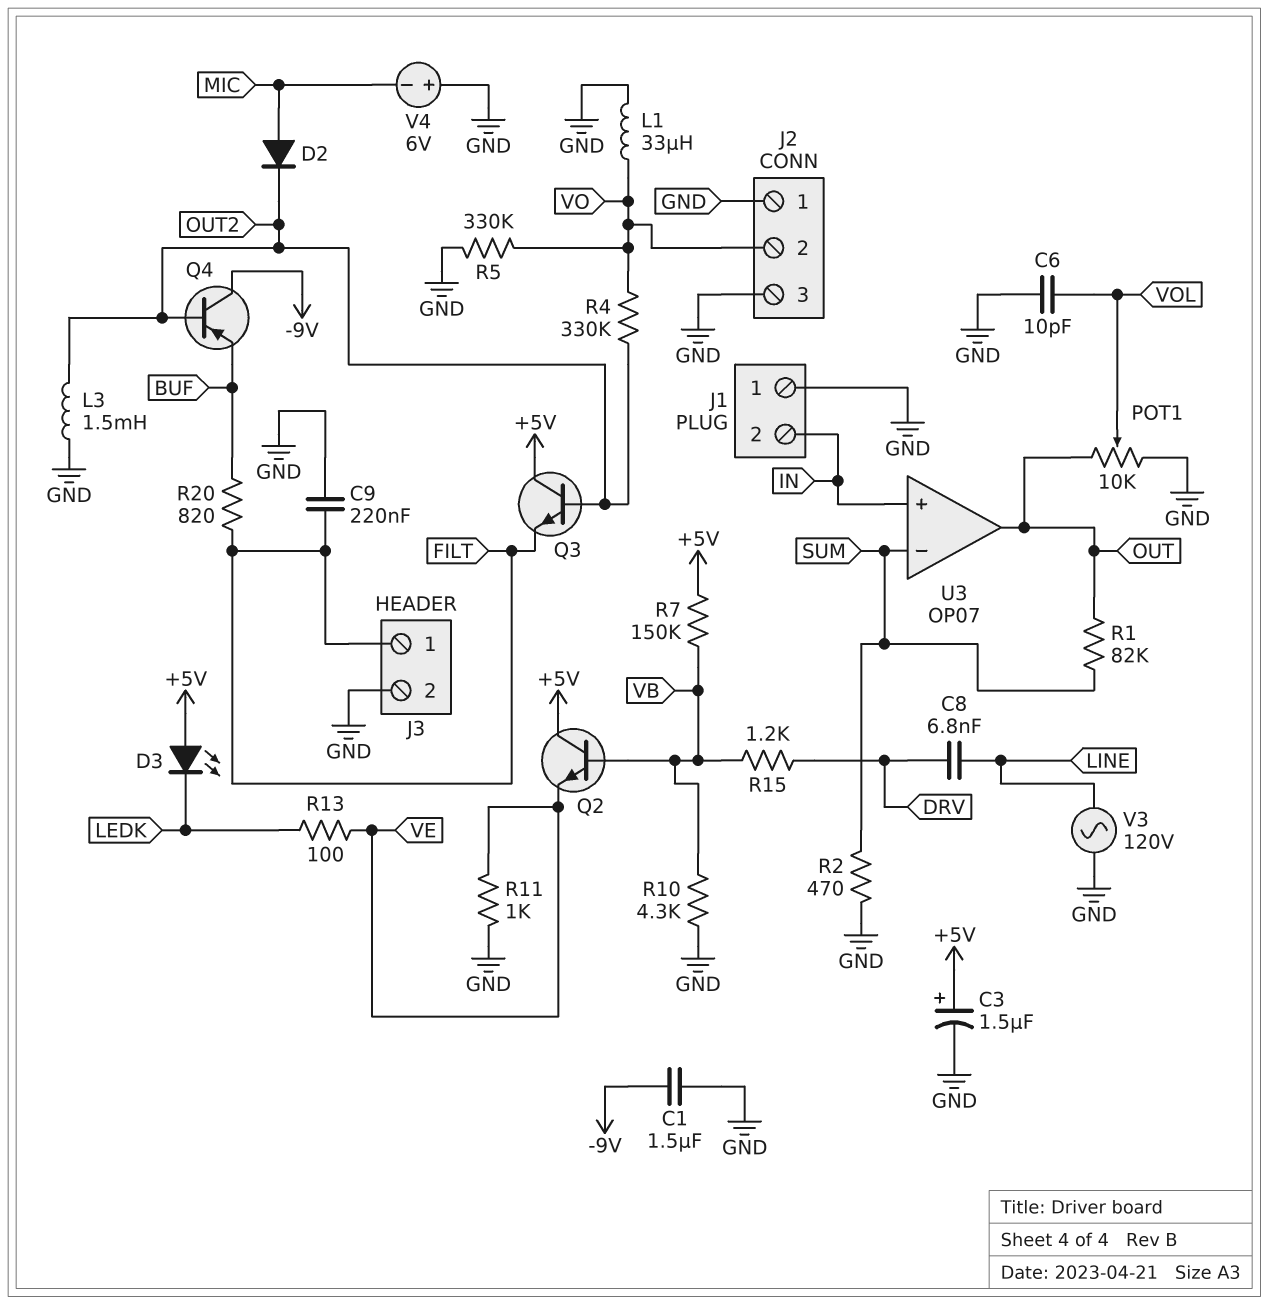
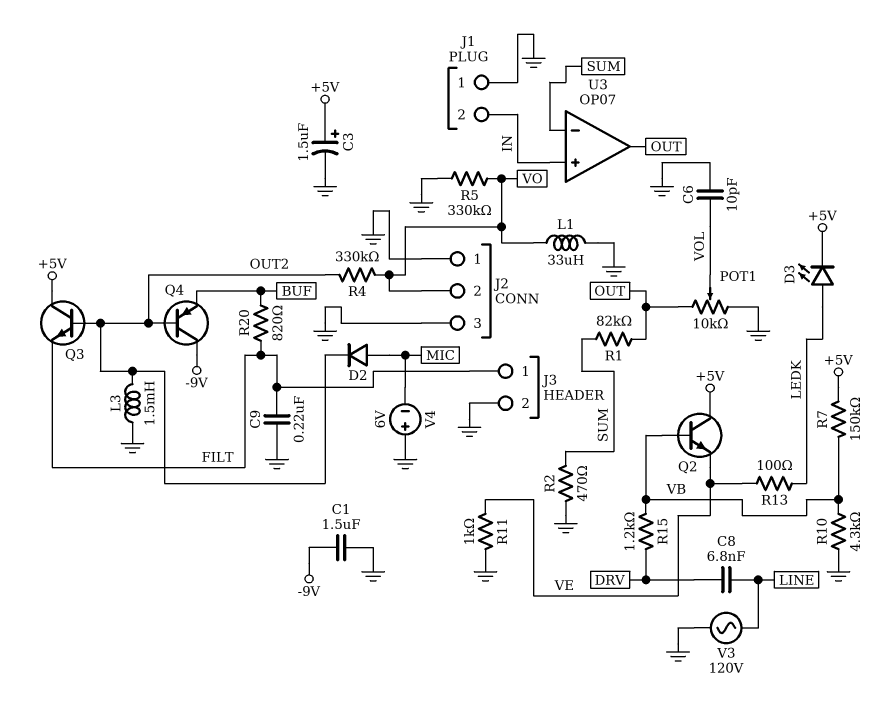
D3: LED (A +5V, K LEDK) -> LED (A LEDK, K +5V)

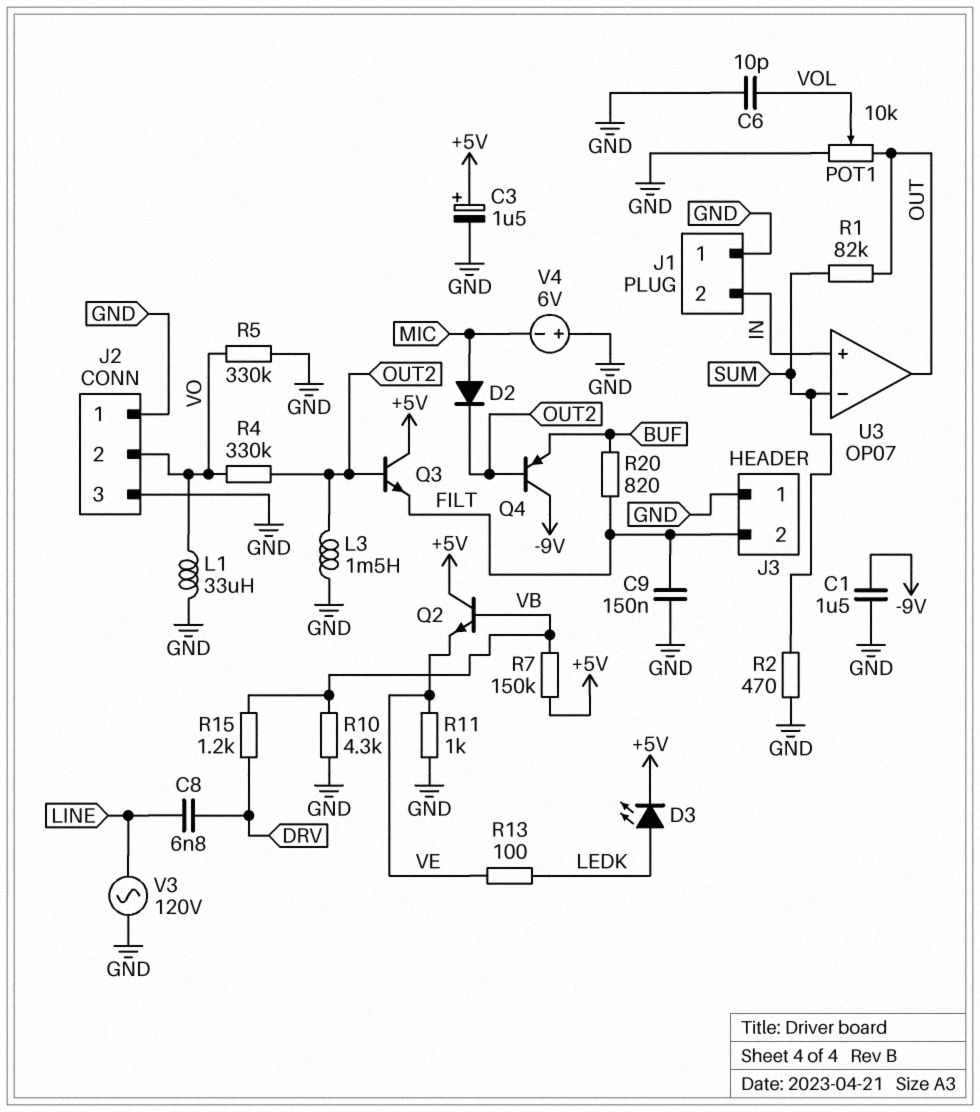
C9: 220nF (FILT, GND) -> 150nF (FILT, GND)
J3 pin 1: FILT -> GND
J3 pin 2: GND -> FILT

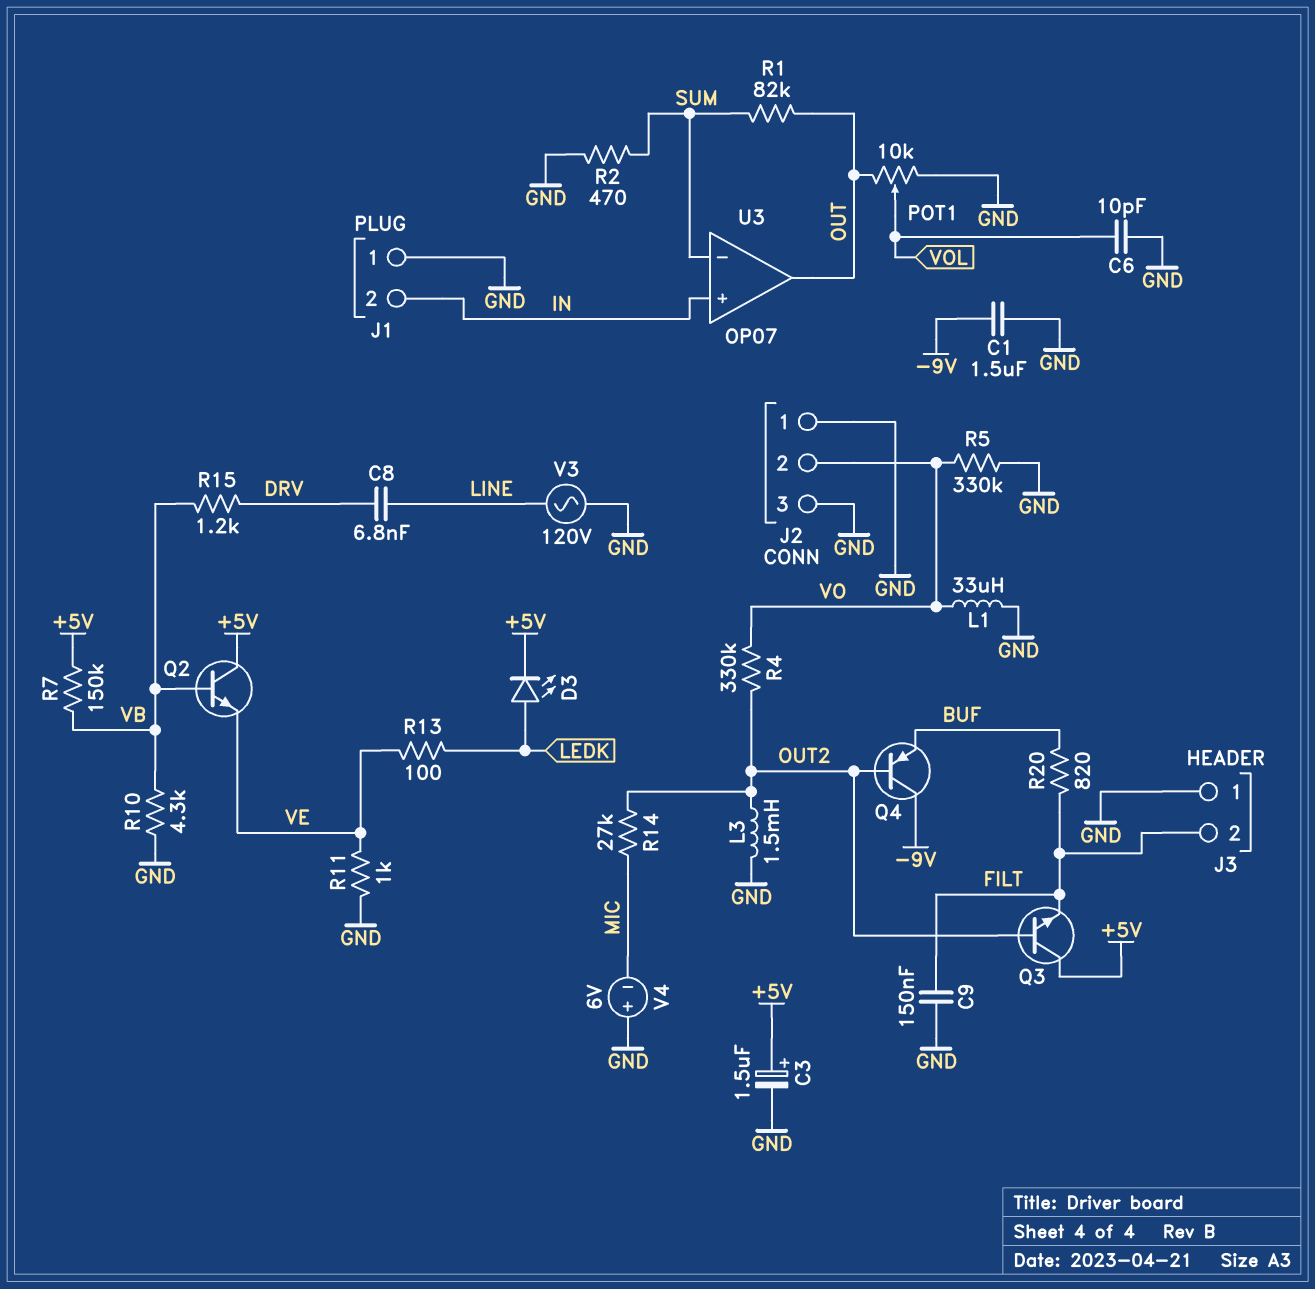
D2: diode (A MIC, K OUT2) -> none
R14: none -> 27k (MIC, OUT2)

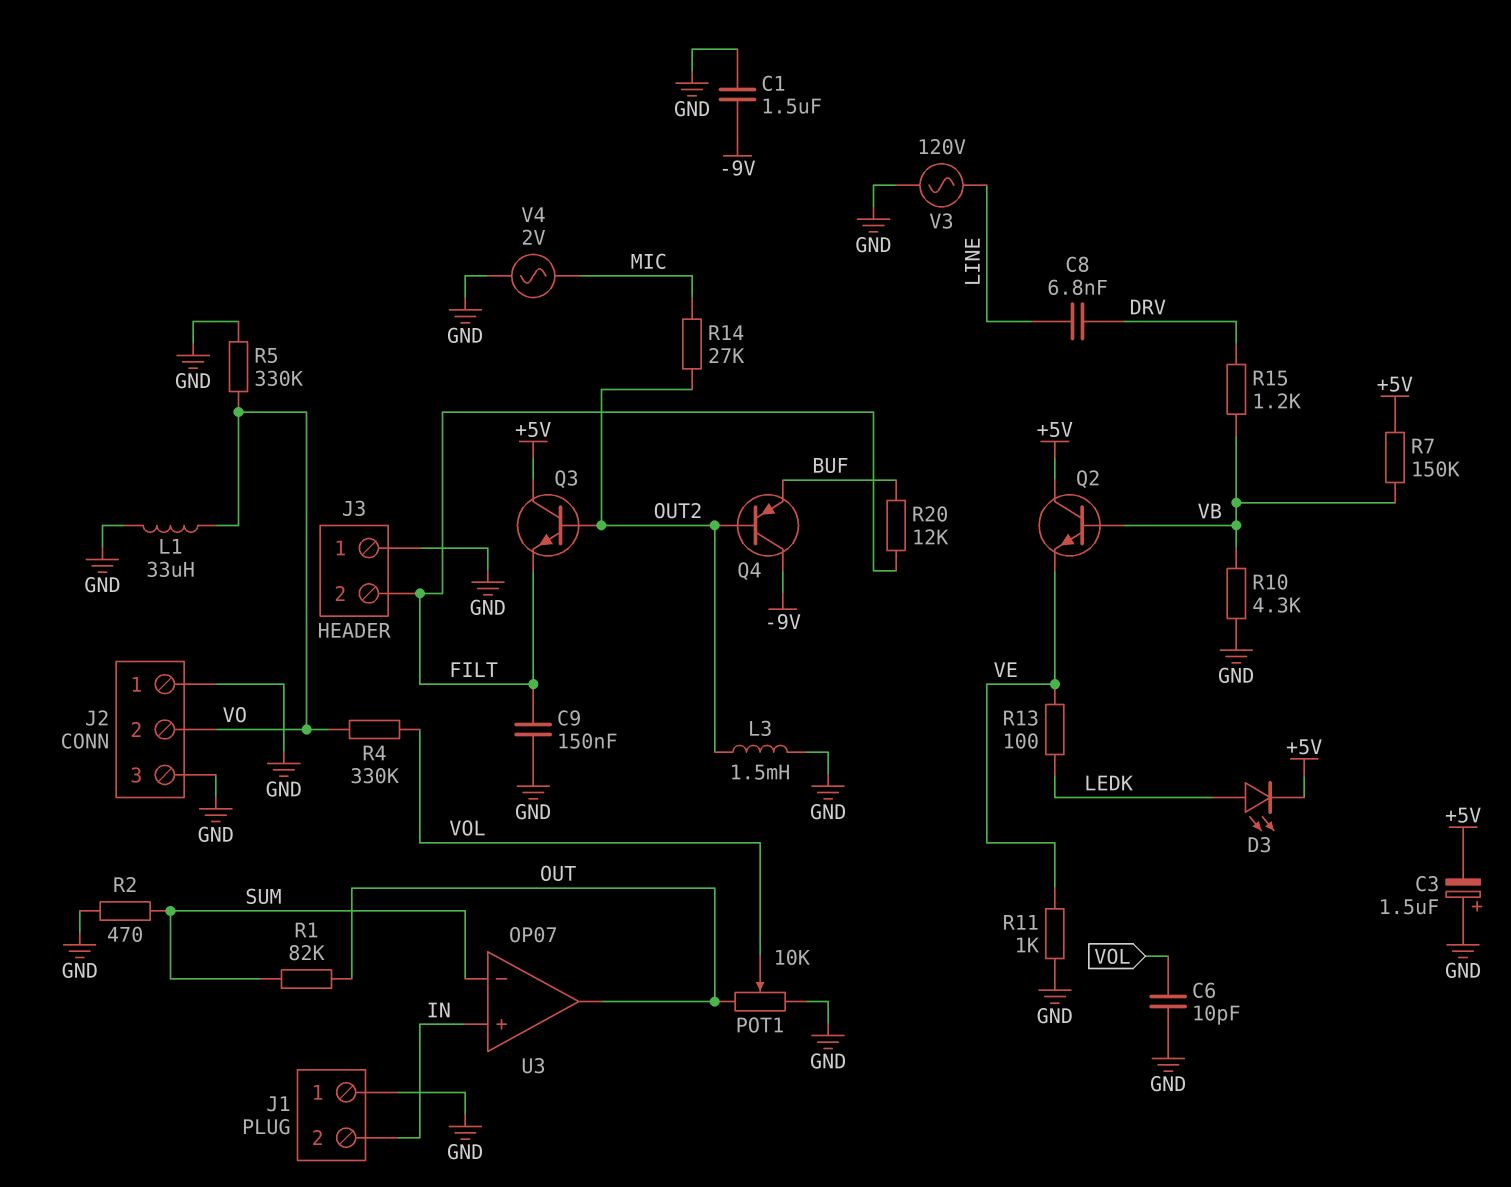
C3: 1.5uF (plus +5V, minus GND) -> 1.5uF (plus GND, minus +5V)
R4: 330k (OUT2, VO) -> 330k (VO, VOL)
R20: 820 (BUF, FILT) -> 12k (BUF, FILT)
V4: 6V (plus GND, minus MIC) -> AC 2V (GND, MIC)

